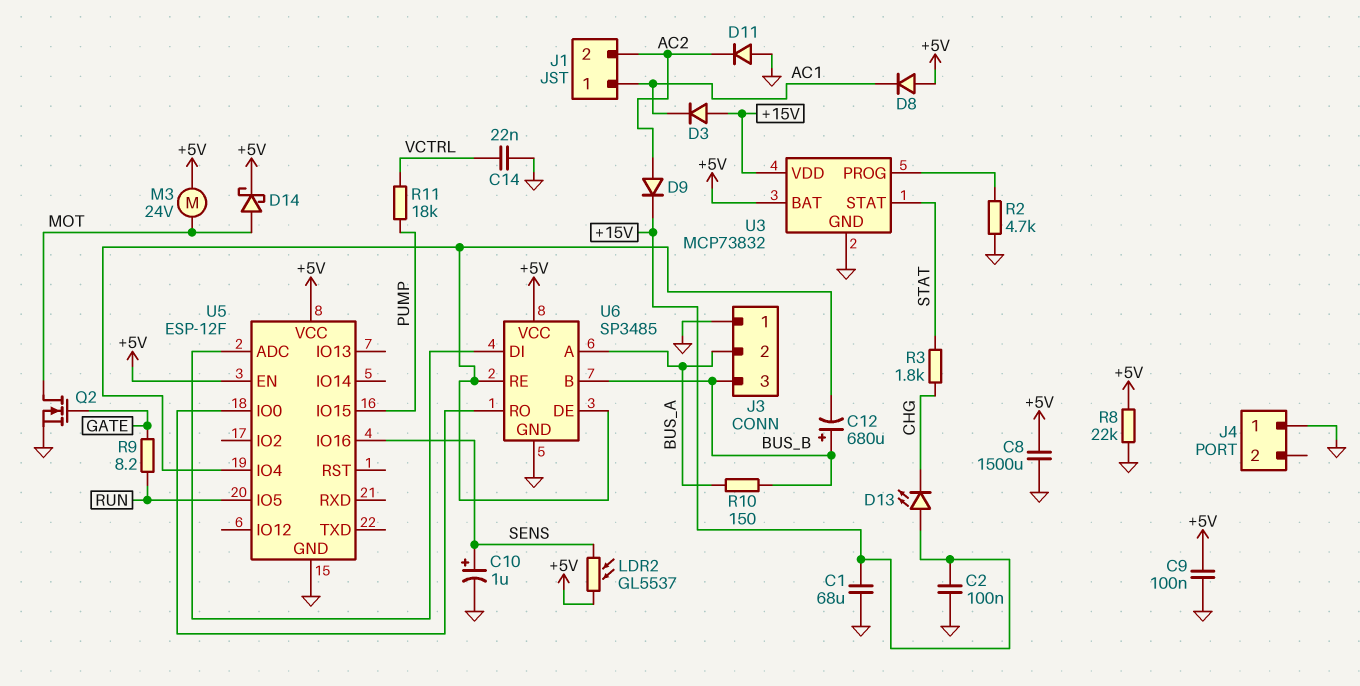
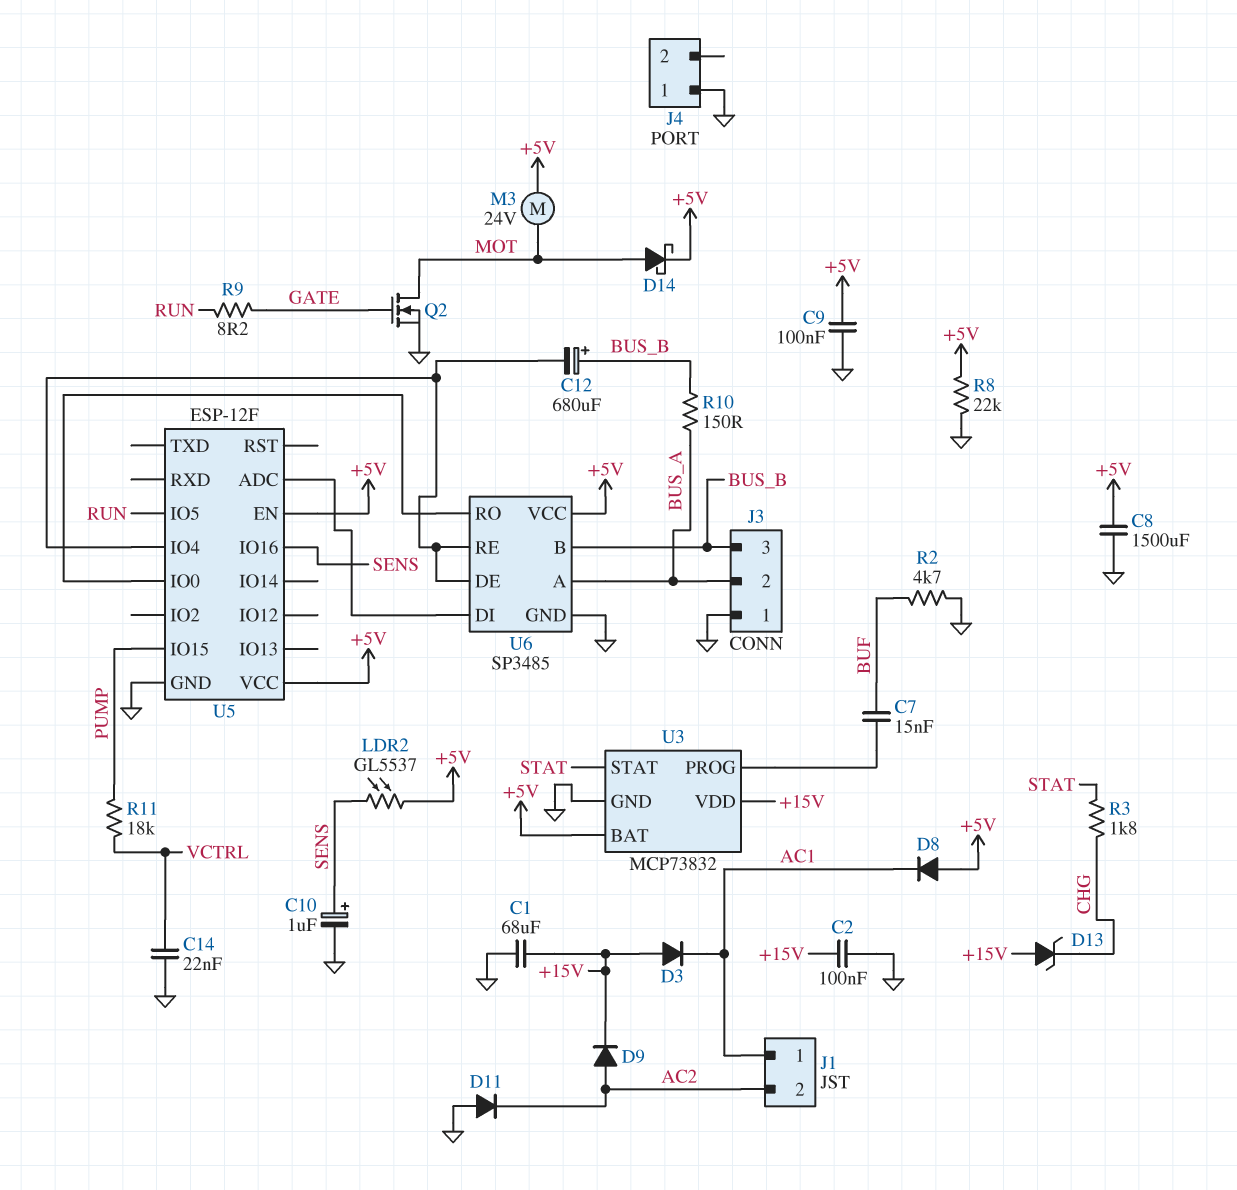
C7: none -> 15nF (BUF, U3/PROG)
D13: LED (A +15V, K CHG) -> zener (A +15V, K CHG)
R2: 4.7k (GND, U3/PROG) -> 4.7k (BUF, GND)

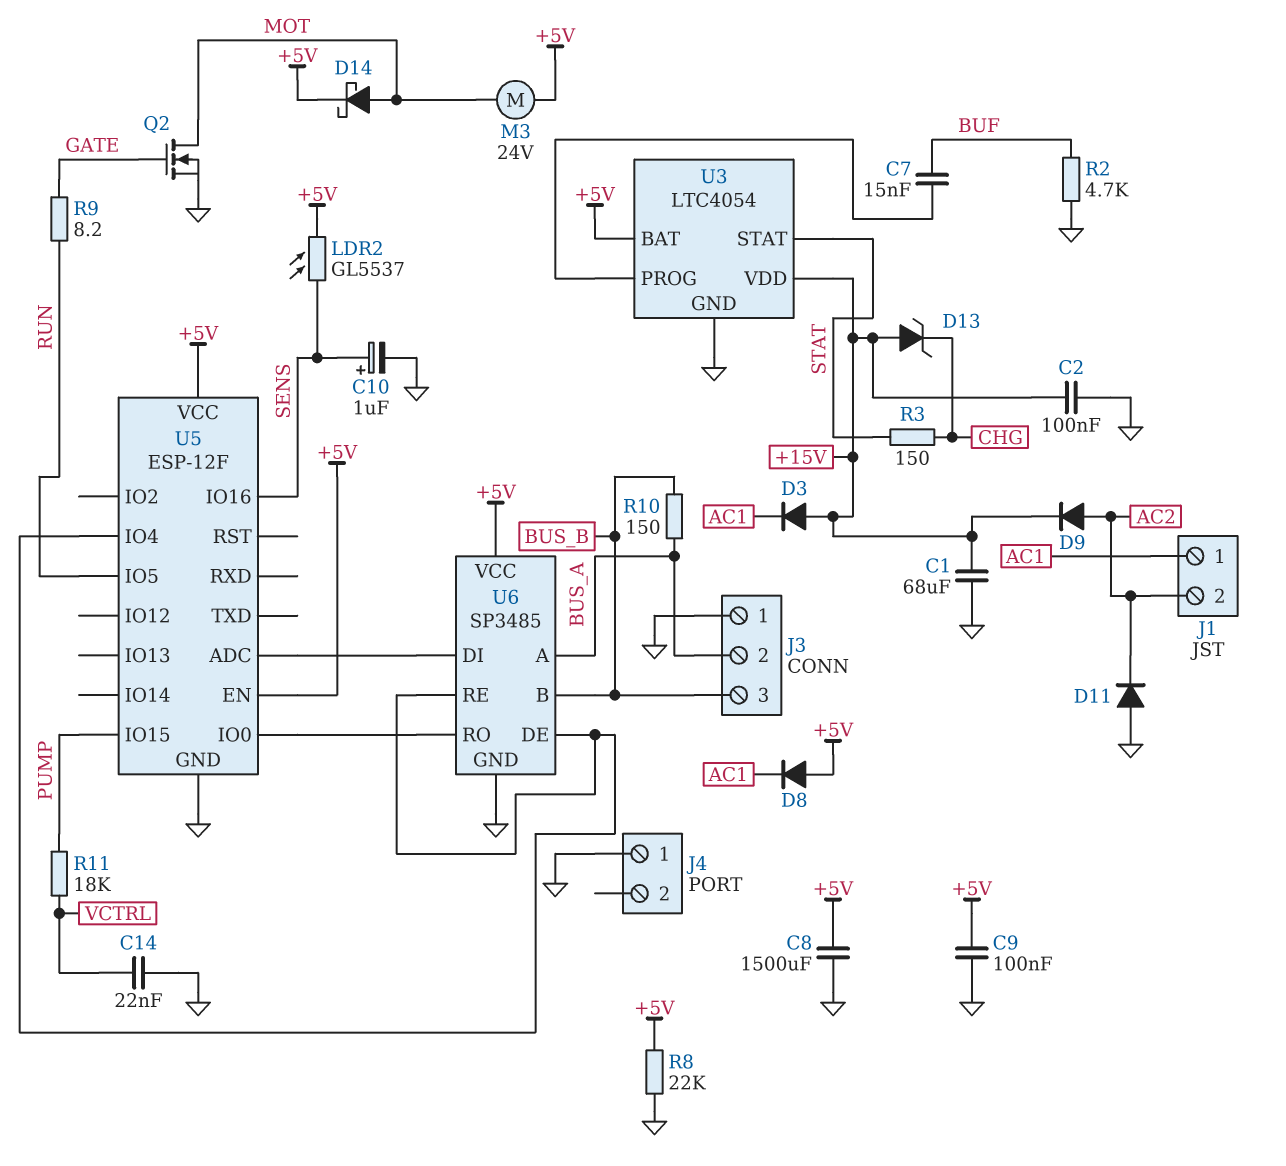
C12: 680uF (plus BUS_B, minus U5/IO4) -> none
R3: 1.8k (CHG, STAT) -> 150 (CHG, STAT)
U3: MCP73832 -> LTC4054

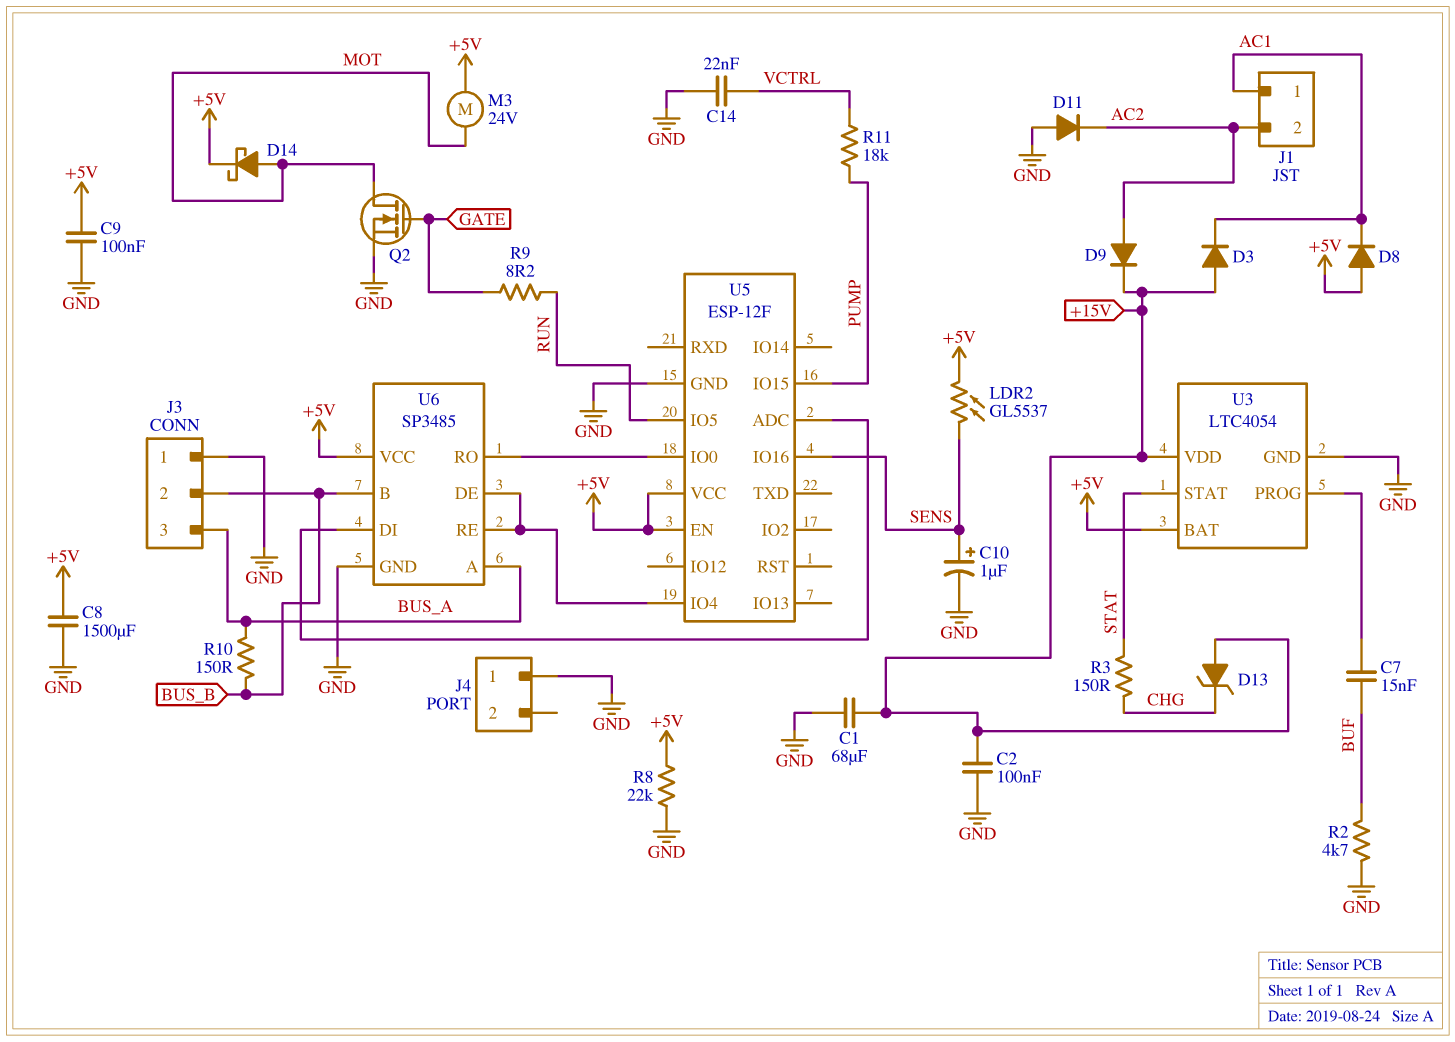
J3 pin 2: BUS_A -> BUS_B
J3 pin 3: BUS_B -> BUS_A

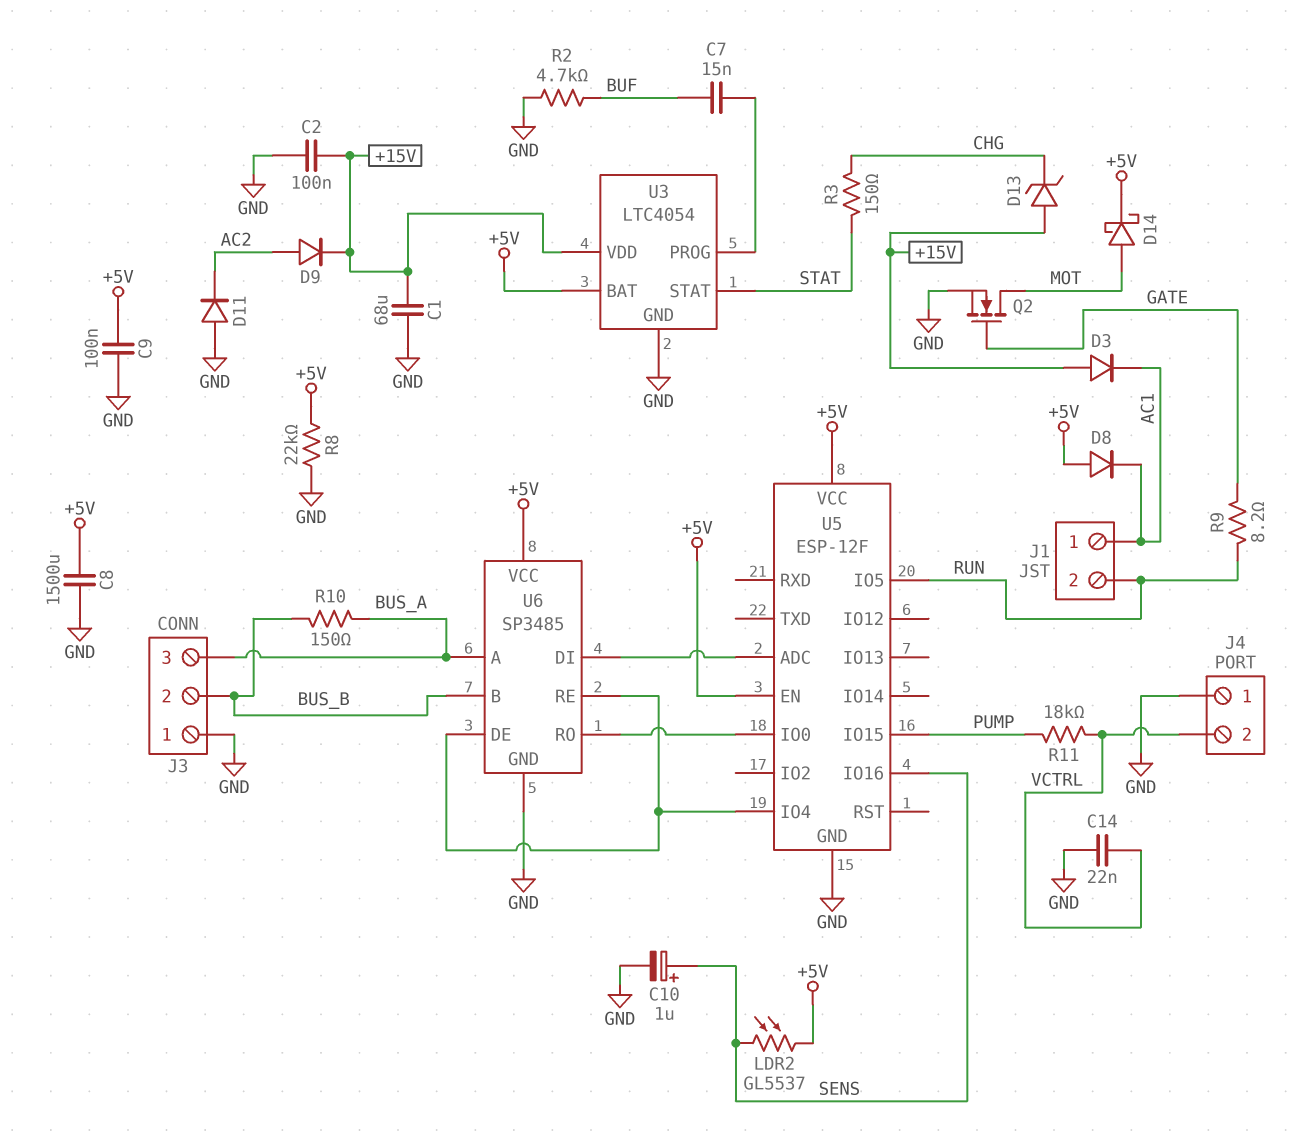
J1 pin 2: AC2 -> RUN
J4 pin 2: none -> VCTRL
M3: motor 24V (+5V, MOT) -> none

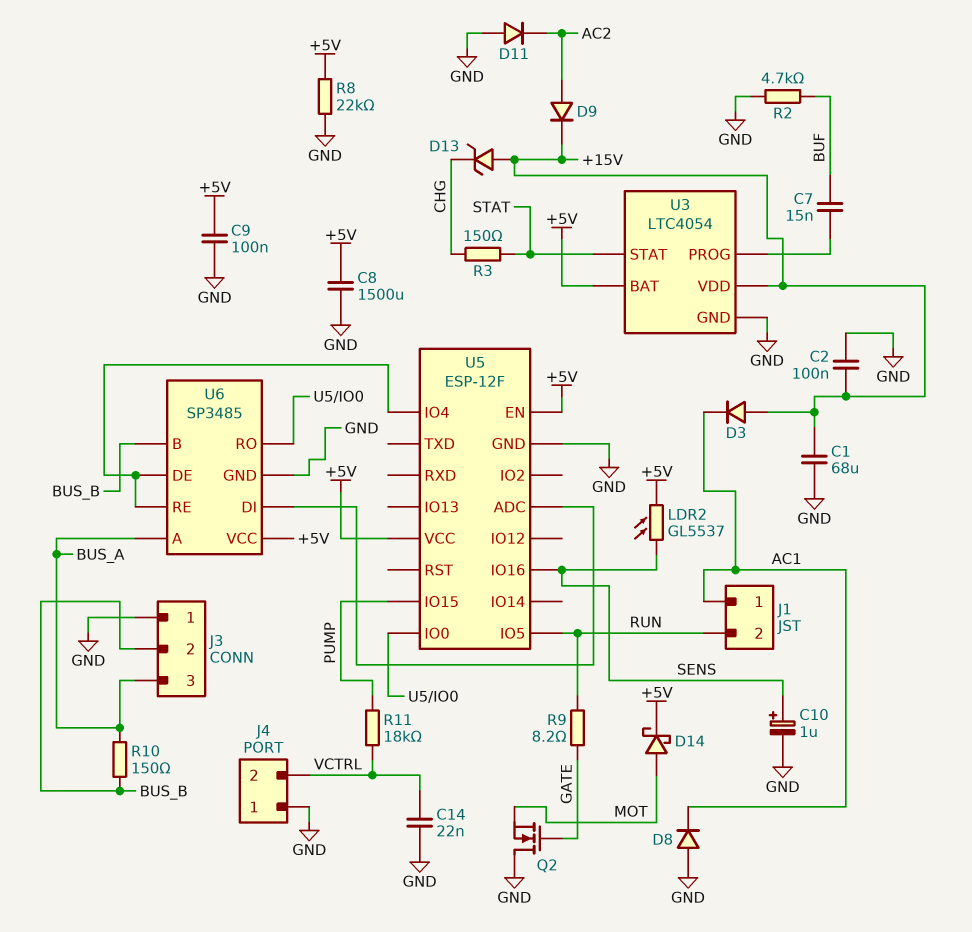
D8: diode (A +5V, K AC1) -> diode (A GND, K AC1)
Q2: NMOS (G GATE, D MOT, S GND) -> NMOS (G GATE, D GND, S MOT)

